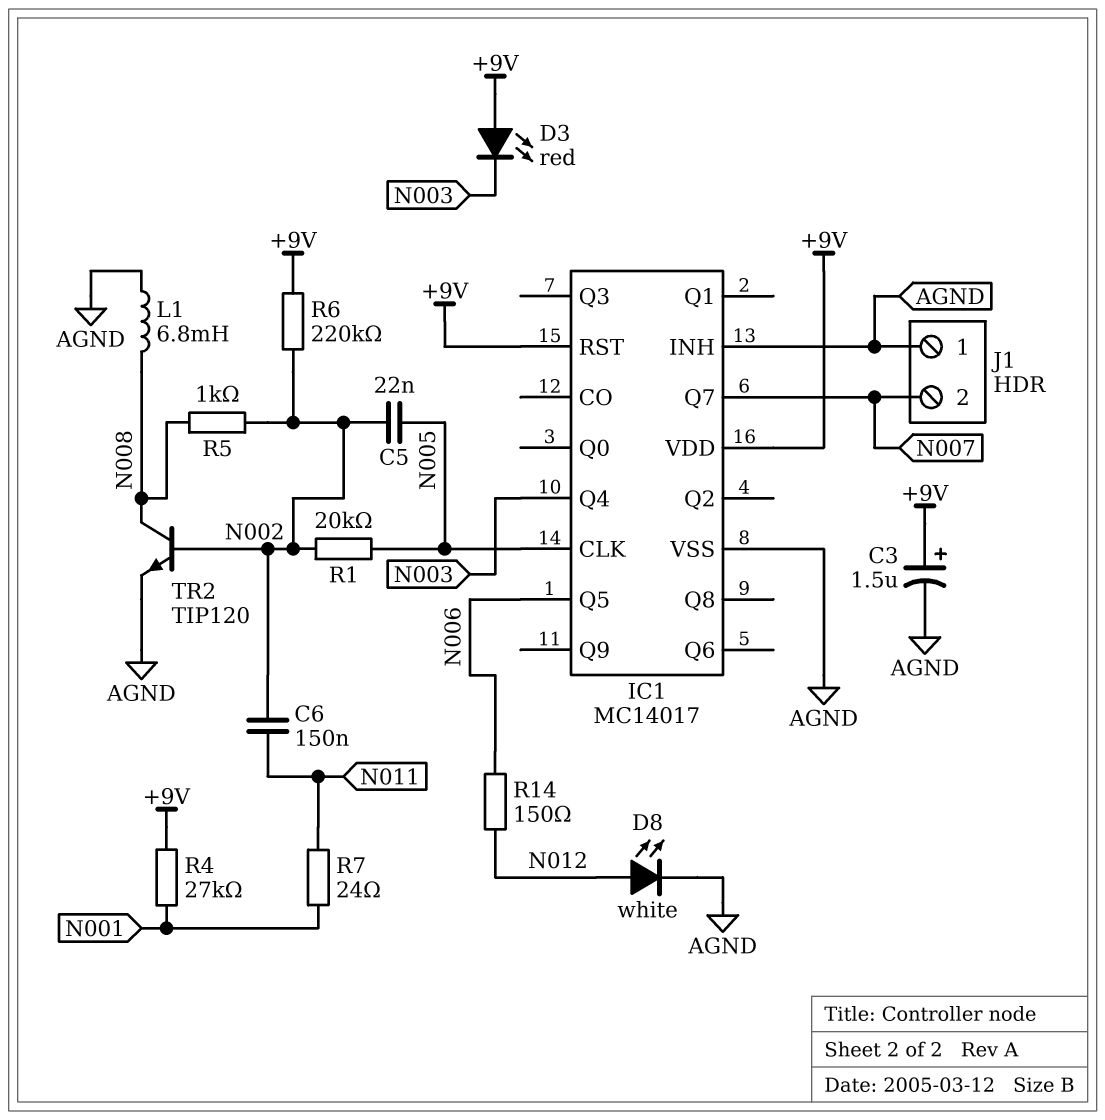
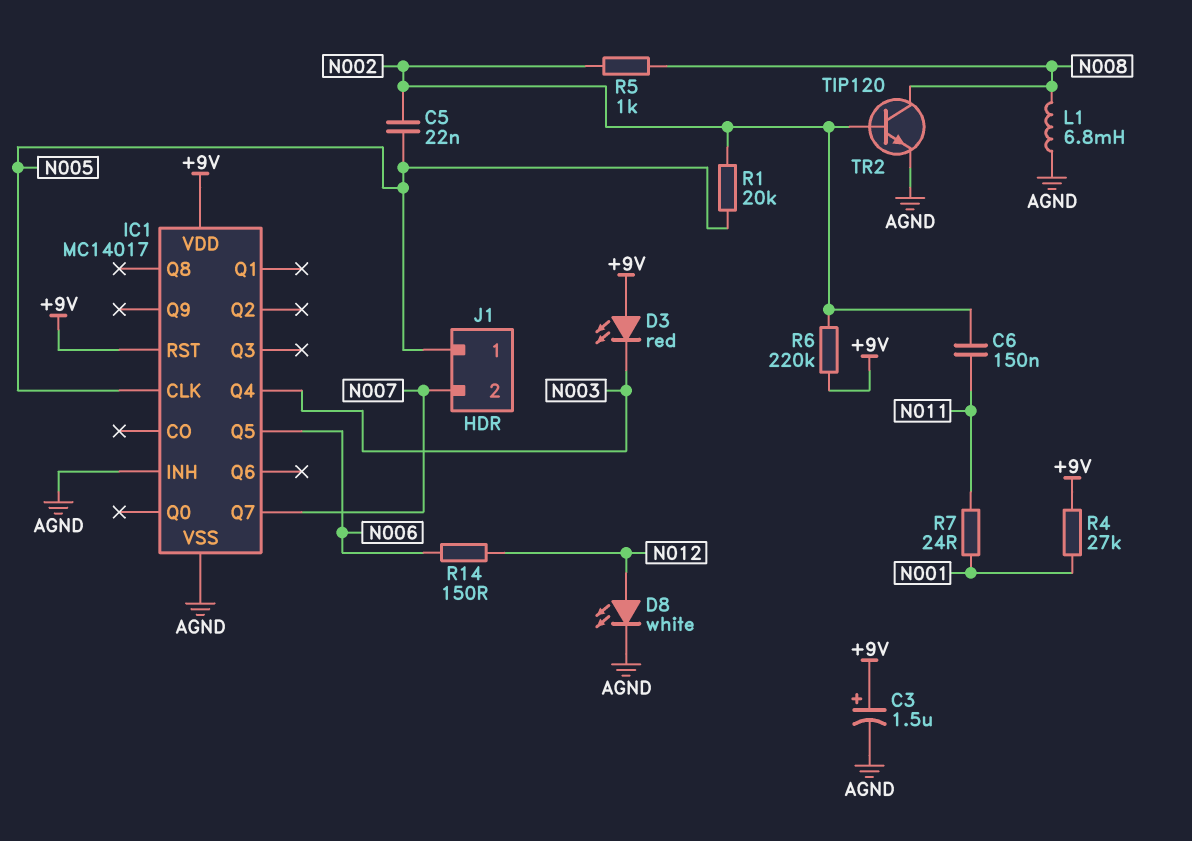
J1 pin 1: AGND -> N005

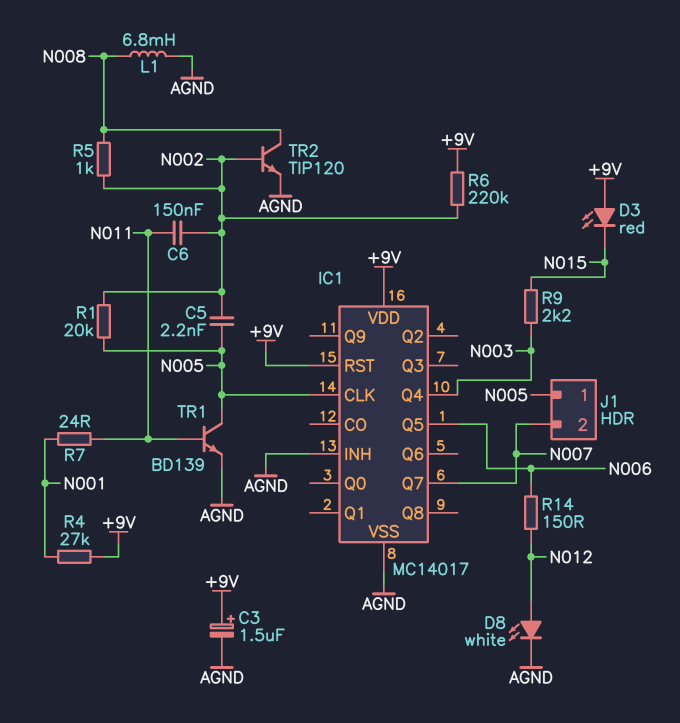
C5: 22nF (N002, N005) -> 2.2nF (N002, N005)
D3: LED red (A +9V, K N003) -> LED red (A +9V, K N015)
R9: none -> 2.2k (N003, N015)
TR1: none -> NPN BD139 (B N011, C N005, E AGND)

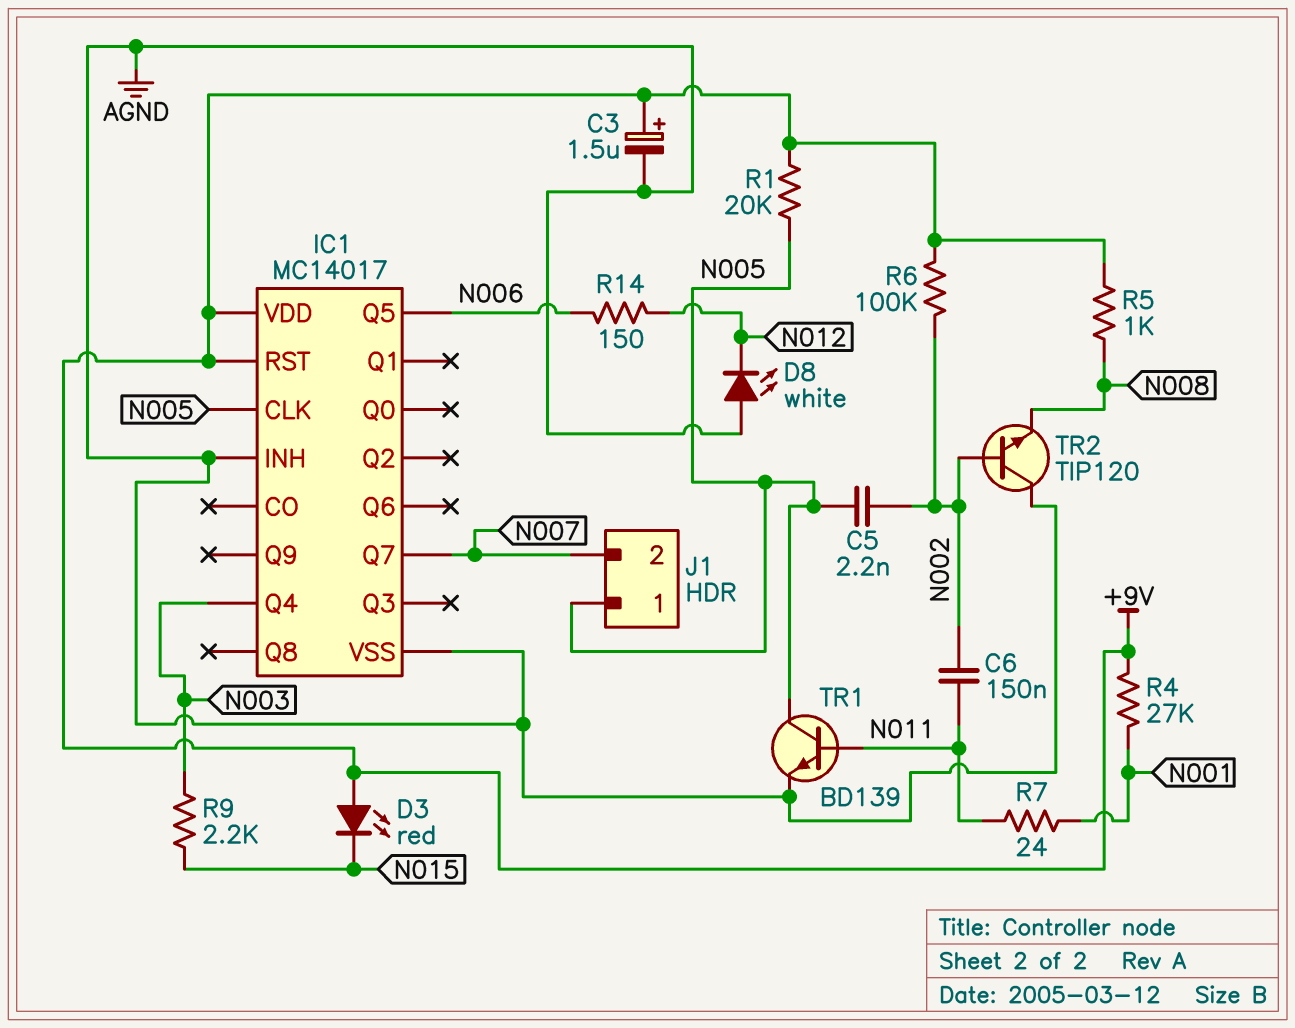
D8: LED white (A N012, K AGND) -> LED white (A AGND, K N012)
L1: 6.8mH (AGND, N008) -> none
R1: 20k (N002, N005) -> 20k (+9V, N005)
R5: 1k (N002, N008) -> 1k (+9V, N008)
R6: 220k (+9V, N002) -> 100k (+9V, N002)
TR2: NPN TIP120 (B N002, C N008, E AGND) -> NPN TIP120 (B N002, C AGND, E N008)

